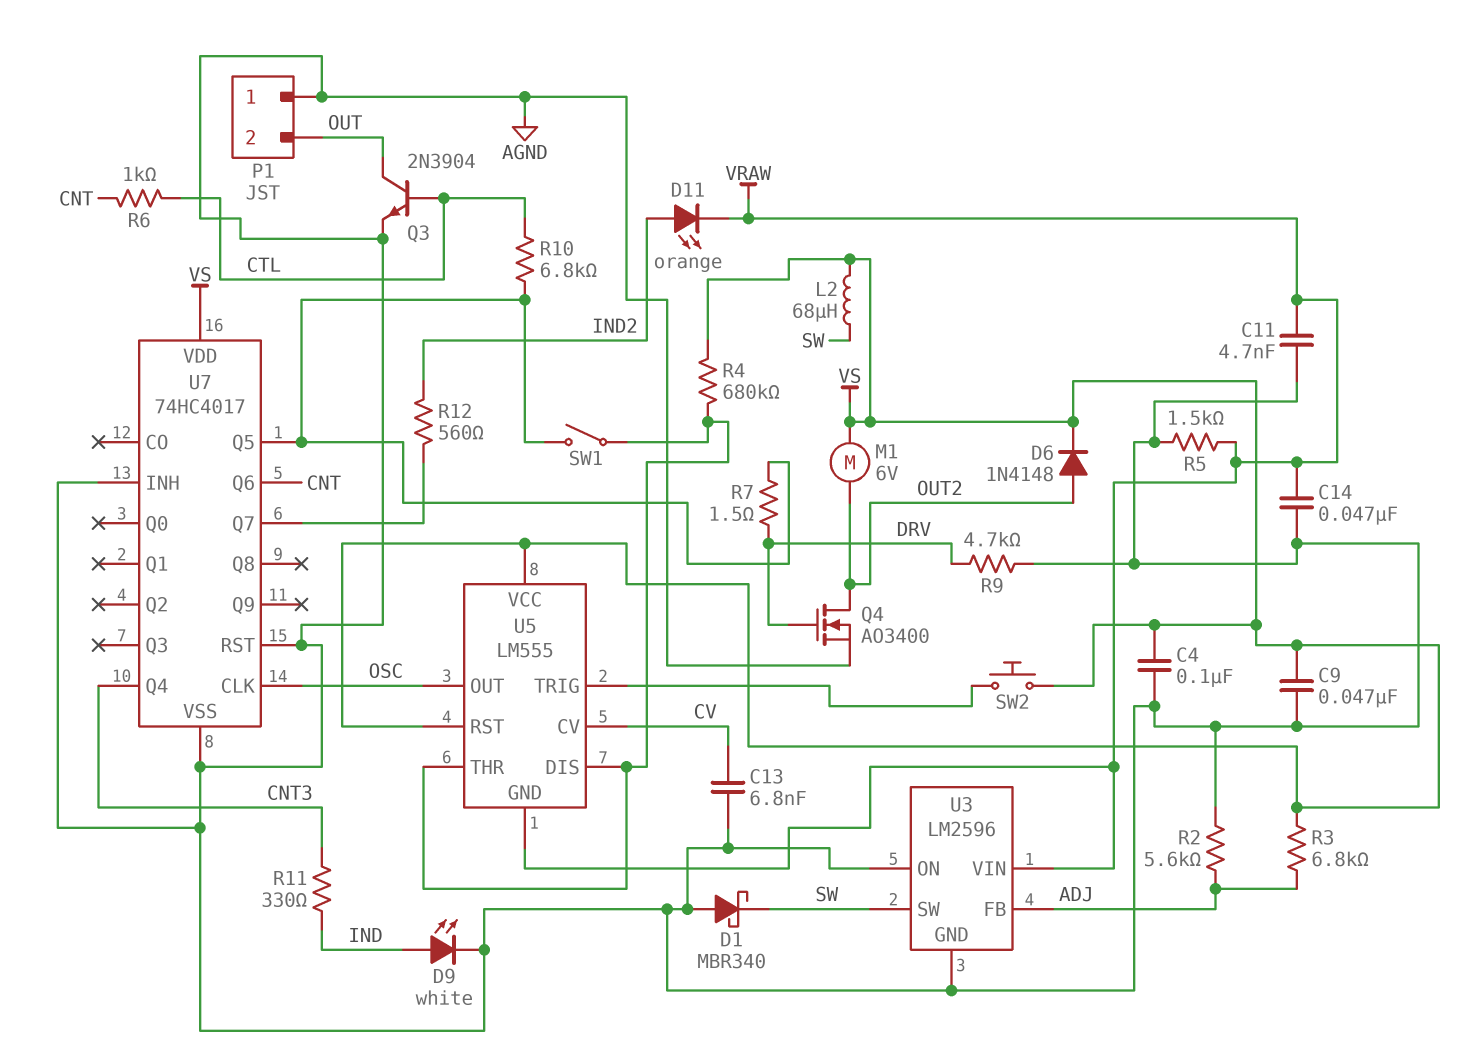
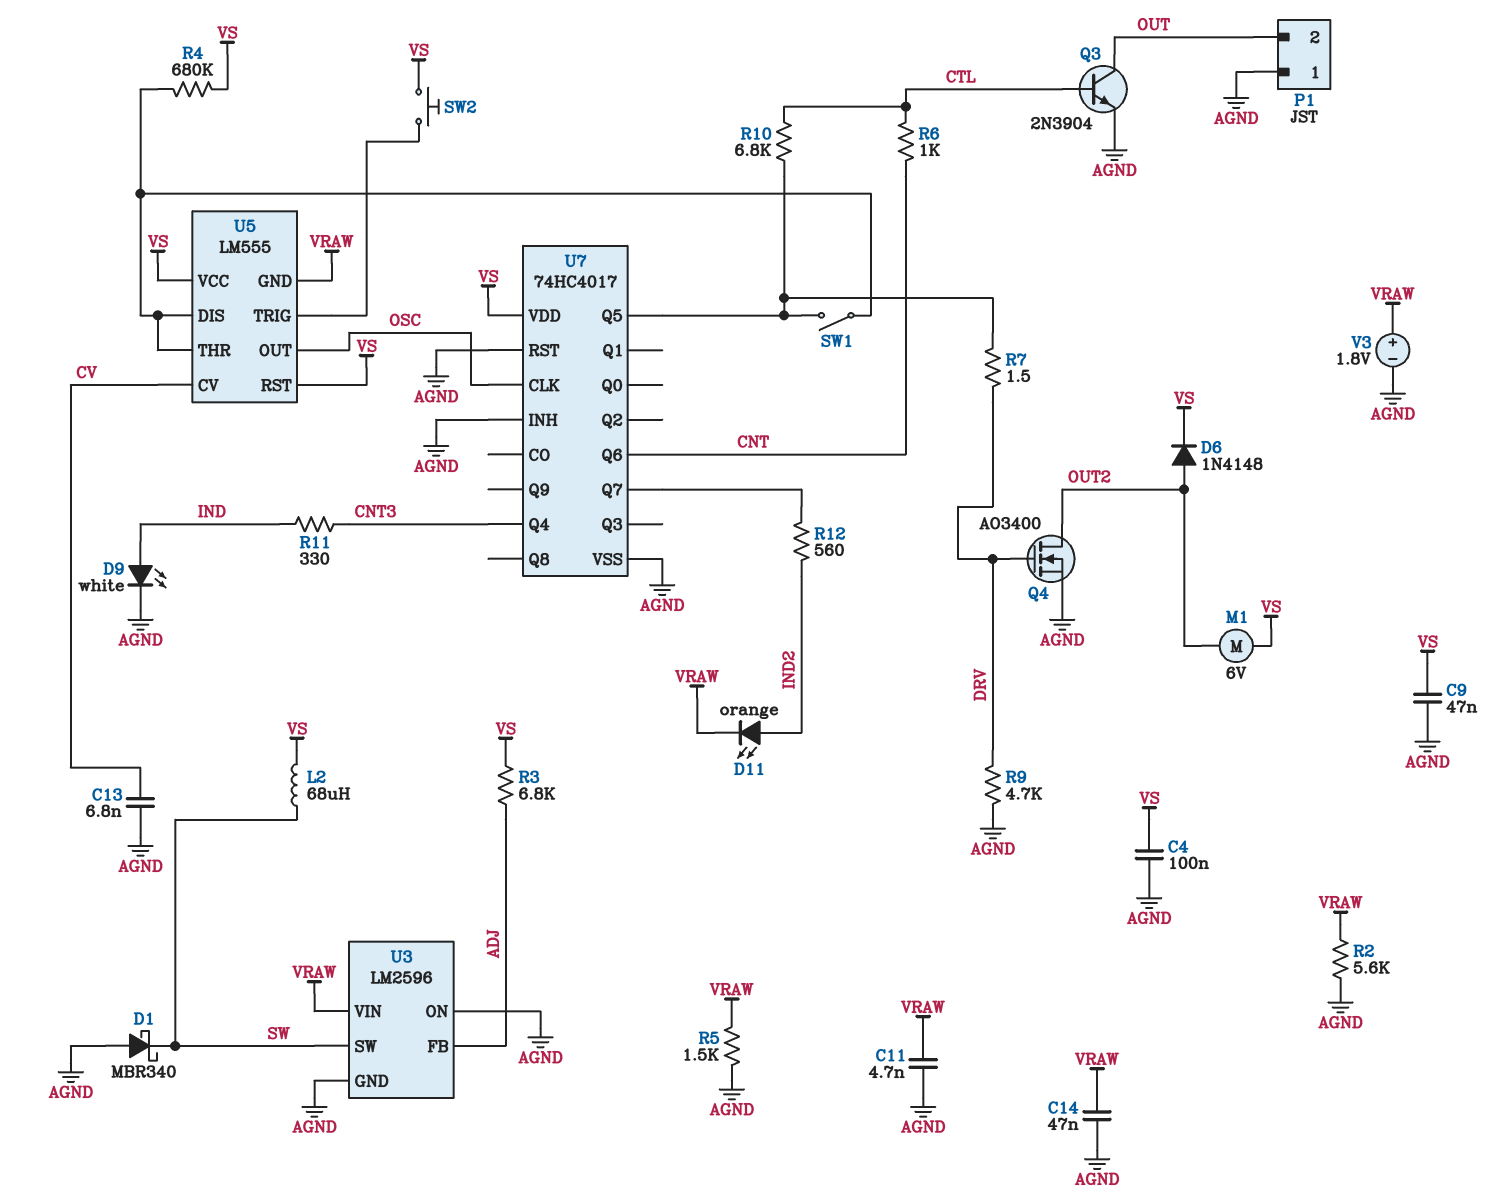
R2: 5.6k (ADJ, AGND) -> 5.6k (AGND, VRAW)
V3: none -> 1.8V (plus VRAW, minus AGND)

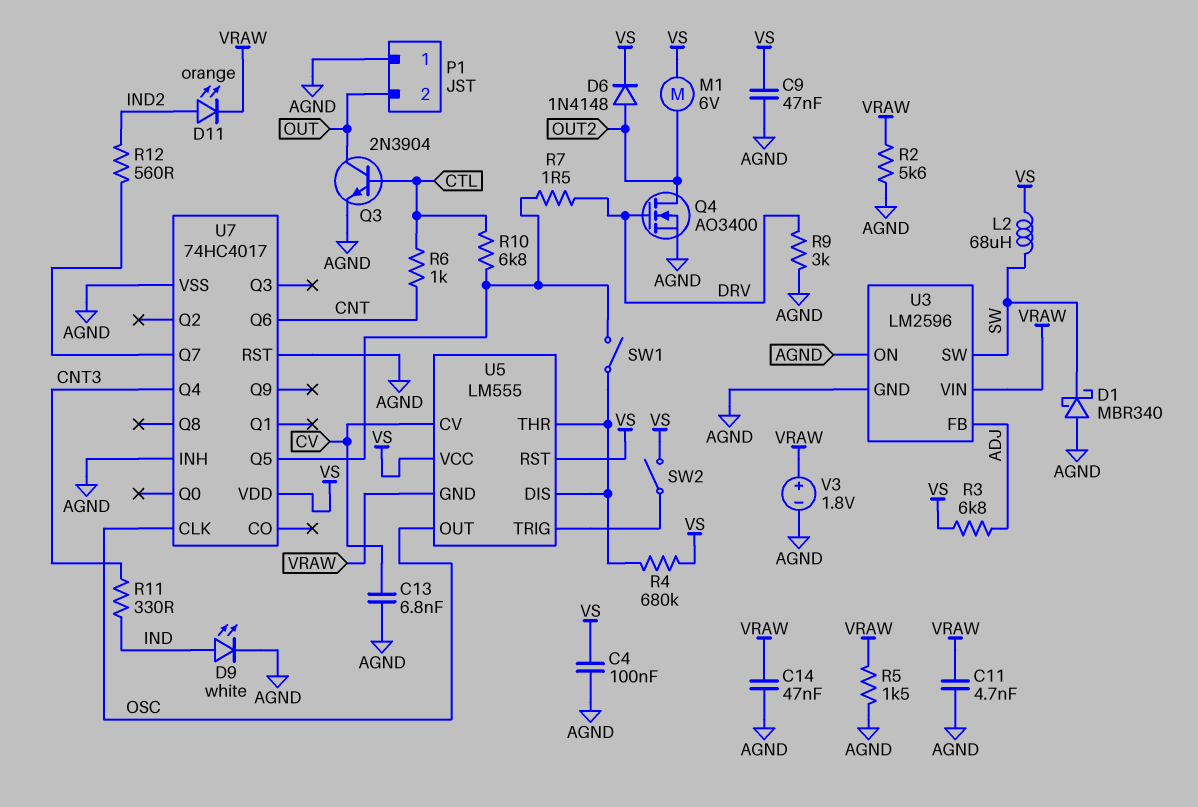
R9: 4.7k (AGND, DRV) -> 3k (AGND, DRV)
SW2: button (U5/TRIG, VS) -> switch (U5/TRIG, VS)

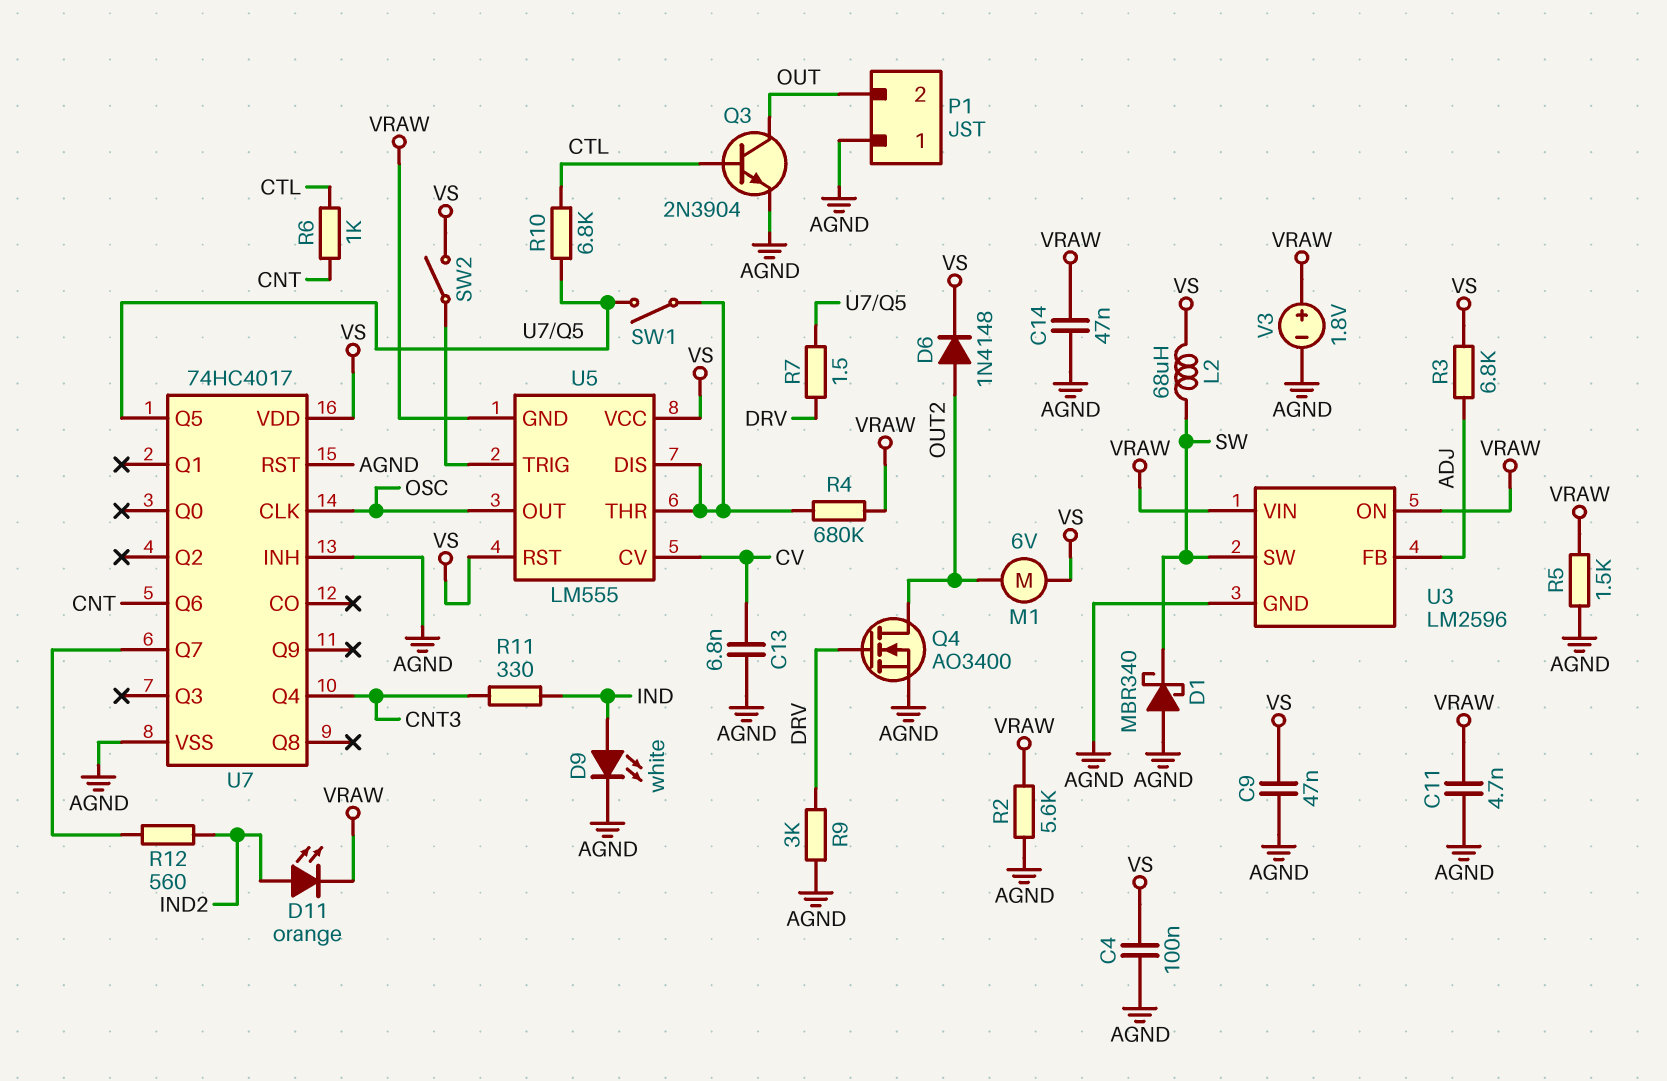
R4: 680k (U5/DIS, VS) -> 680k (U5/DIS, VRAW)
U3 pin ON: AGND -> VRAW

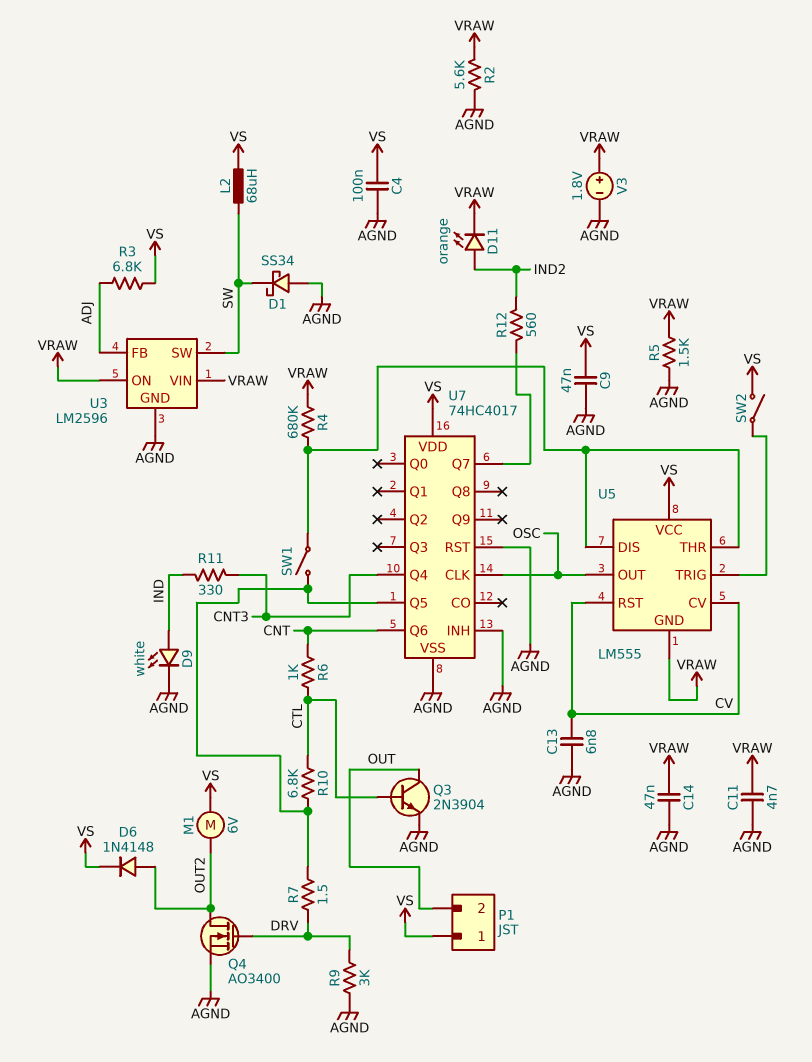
D1: schottky MBR340 (A AGND, K SW) -> schottky SS34 (A AGND, K SW)
P1 pin 1: AGND -> VS
U5 pin RST: VS -> CV

